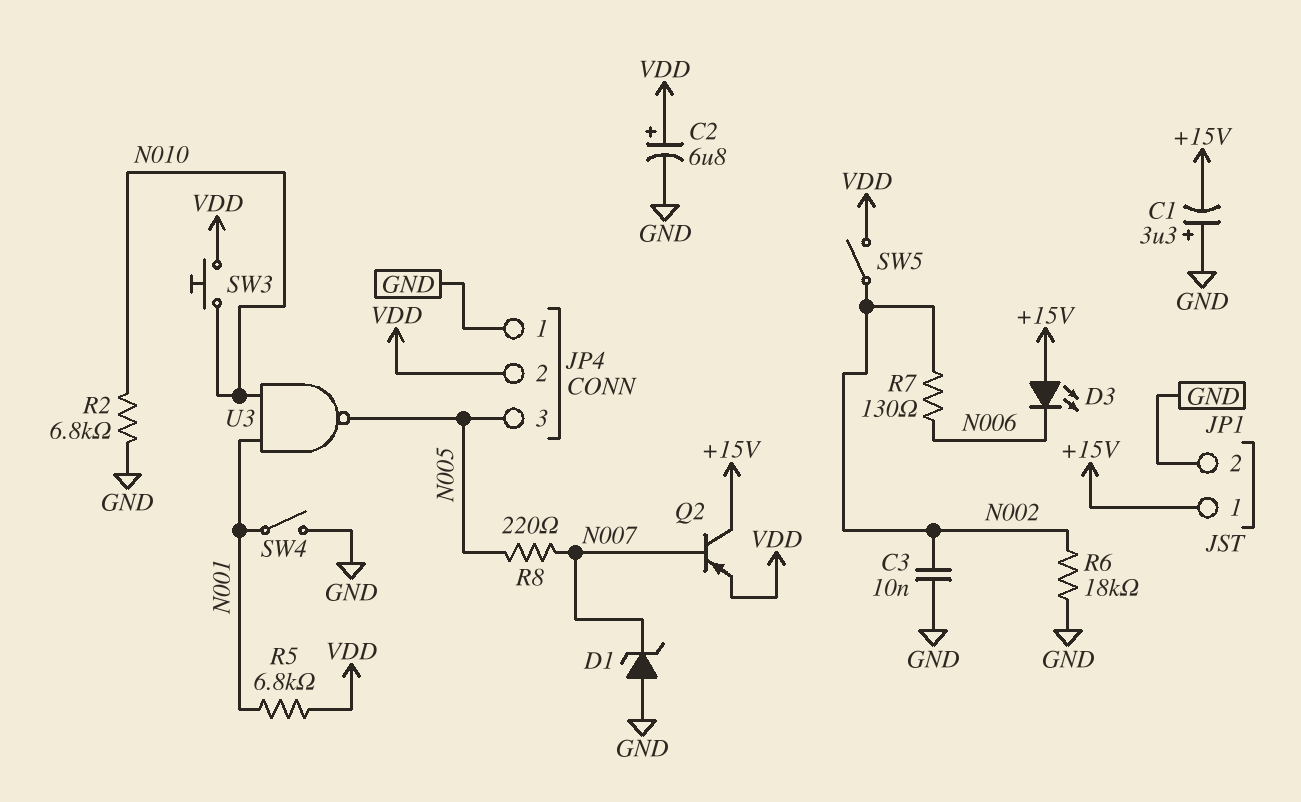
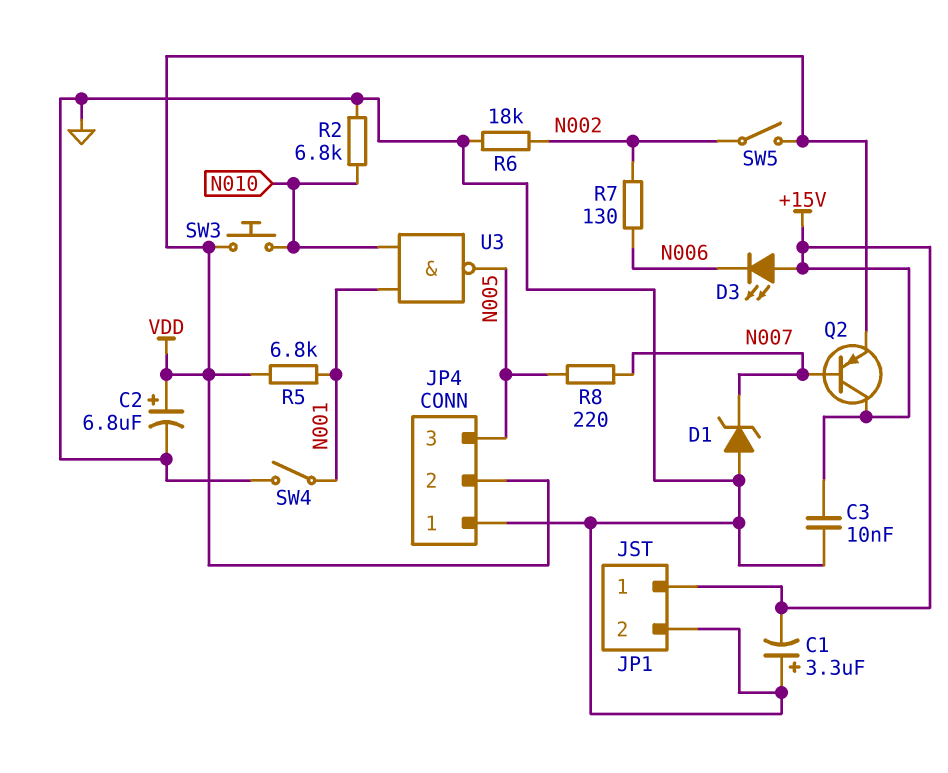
C3: 10nF (GND, N002) -> 10nF (+15V, GND)

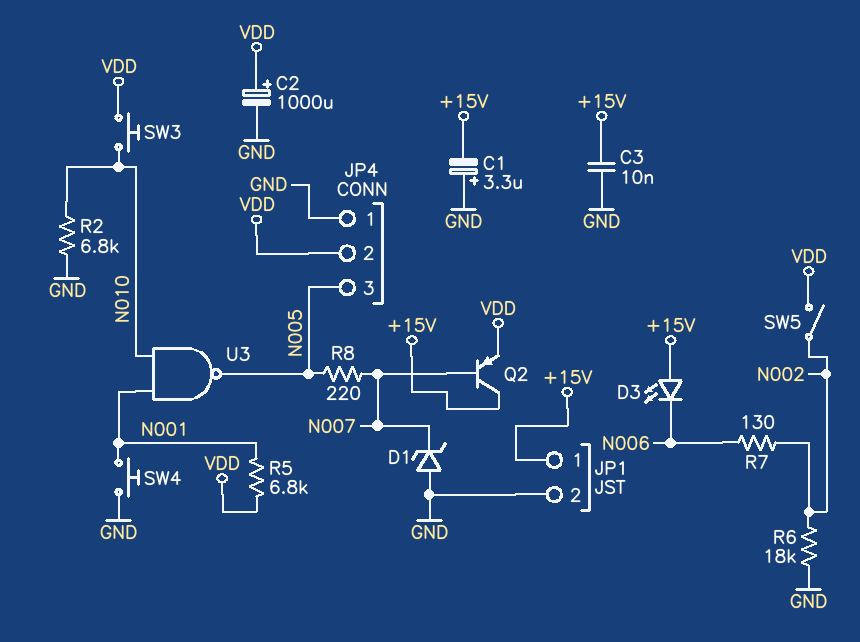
C2: 6.8uF (plus VDD, minus GND) -> 1000uF (plus VDD, minus GND)
SW4: switch (GND, N001) -> button (GND, N001)

